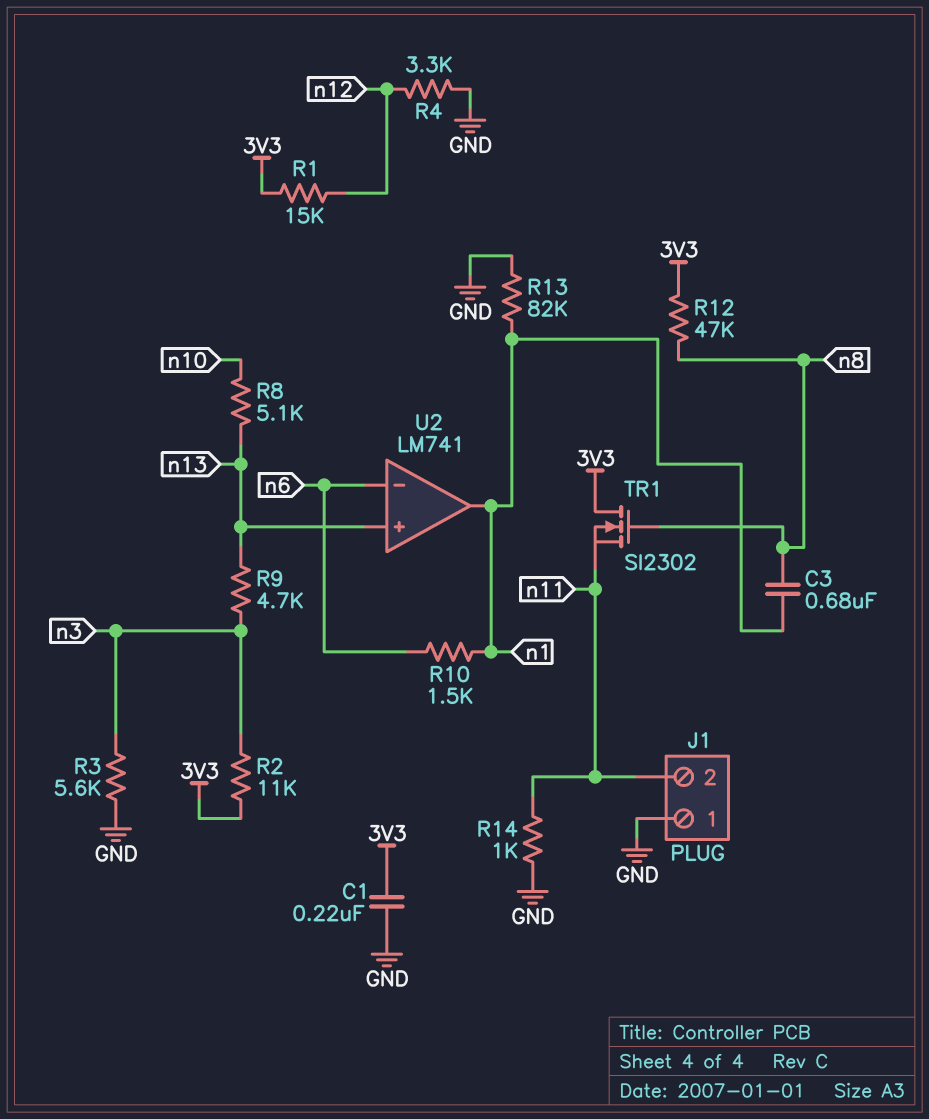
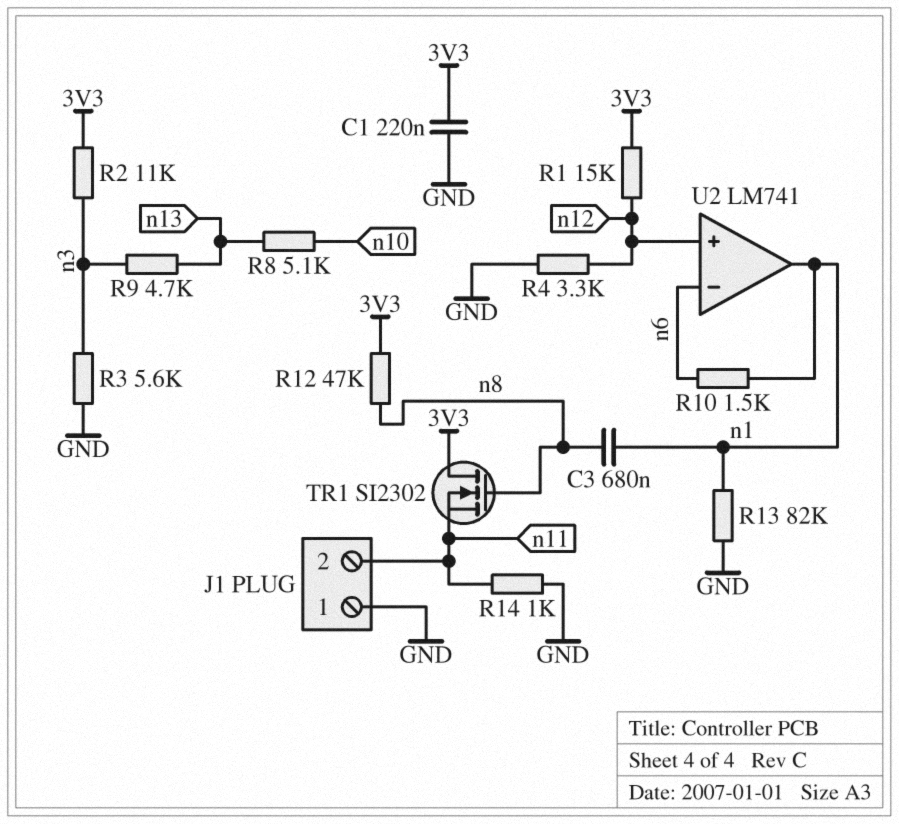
U2 pin in+: n13 -> n12

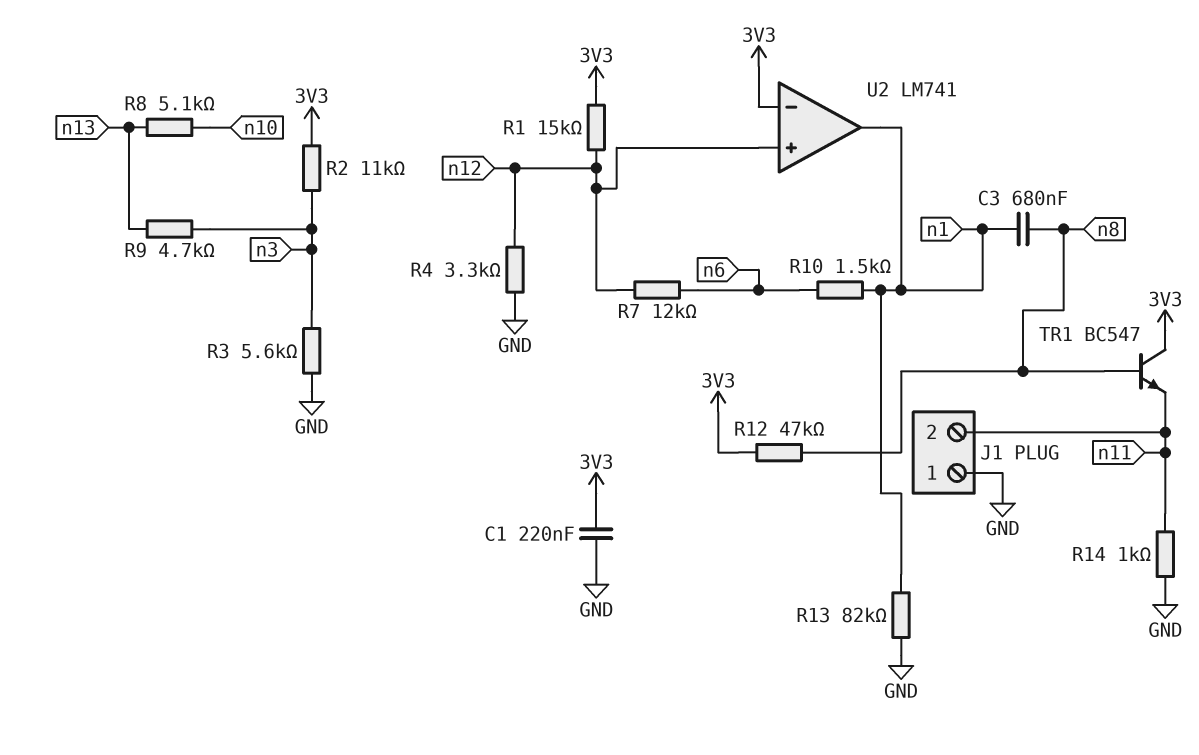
R7: none -> 12k (n6, n12)
TR1: NMOS SI2302 (G n8, D 3V3, S n11) -> NPN BC547 (B n8, C 3V3, E n11)
U2 pin in-: n6 -> 3V3

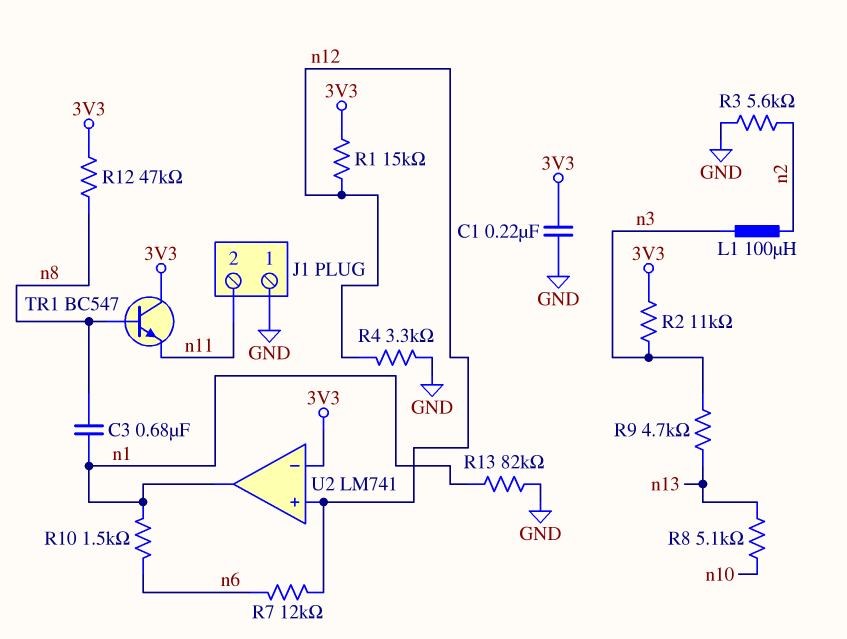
L1: none -> 100uH (n2, n3)
R3: 5.6k (GND, n3) -> 5.6k (GND, n2)
R14: 1k (GND, n11) -> none

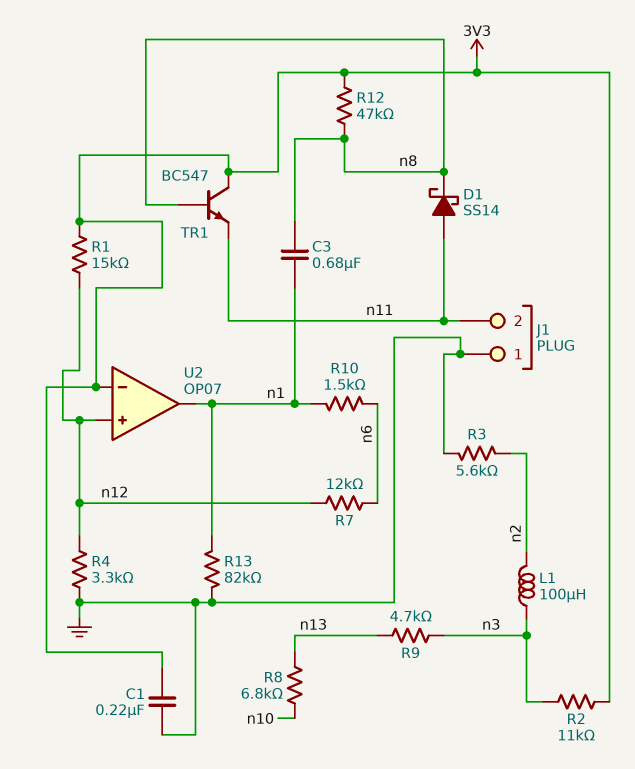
D1: none -> schottky SS14 (A n11, K n8)
R8: 5.1k (n10, n13) -> 6.8k (n10, n13)
U2: LM741 -> OP07

